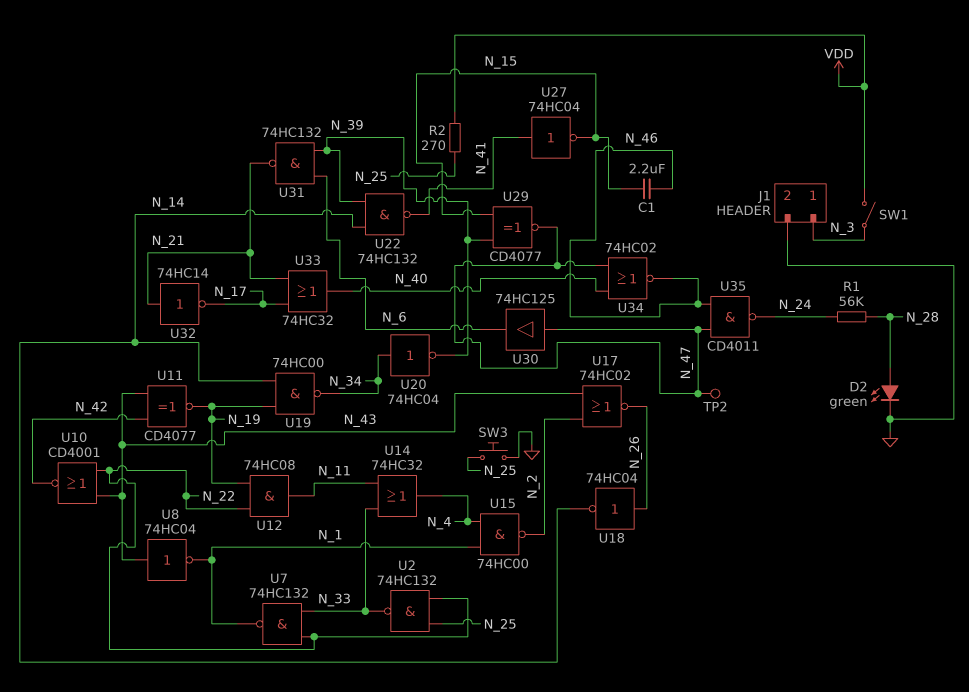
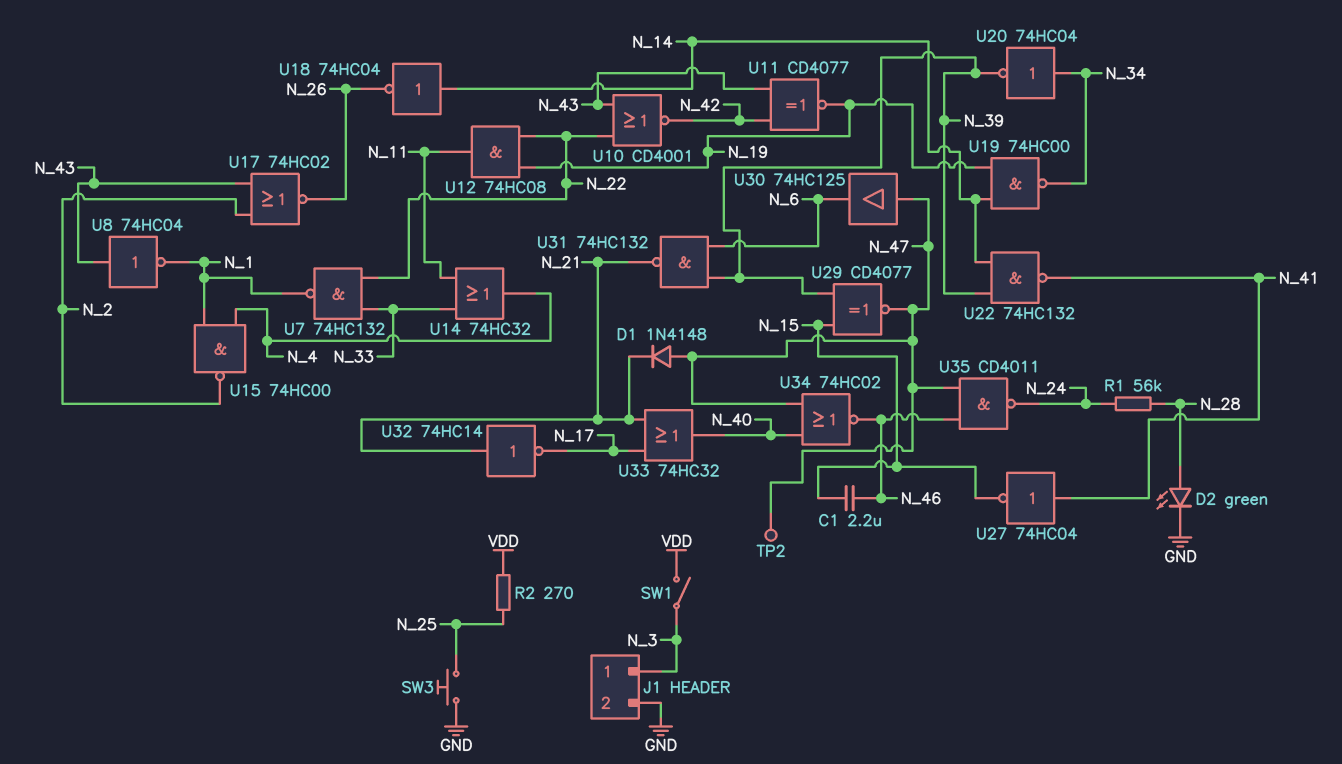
D1: none -> diode 1N4148 (A N_47, K N_21)
U2: NAND 74HC132 (in N_22, in N_25, out N_33) -> none
U18: NOT 74HC04 (in N_26, out N_14) -> NOT 74HC04 (in N_14, out N_26)

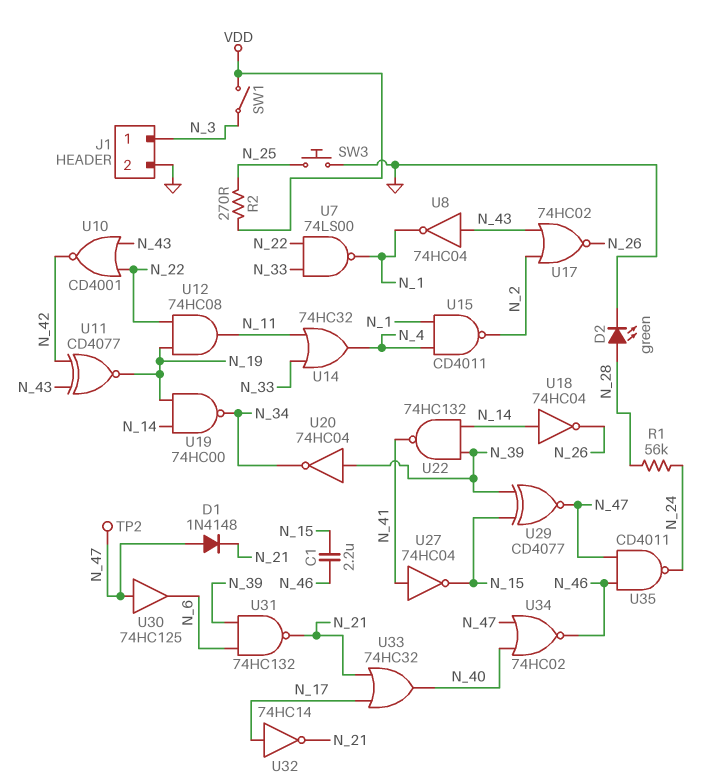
U7: NAND 74HC132 (in N_22, in N_33, out N_1) -> NAND 74LS00 (in N_22, in N_33, out N_1)
U15: NAND 74HC00 (in N_1, in N_4, out N_2) -> NAND CD4011 (in N_1, in N_4, out N_2)
U20: NOT 74HC04 (in N_34, out N_39) -> NOT 74HC04 (in N_39, out N_34)
U32: NOT 74HC14 (in N_21, out N_17) -> NOT 74HC14 (in N_17, out N_21)

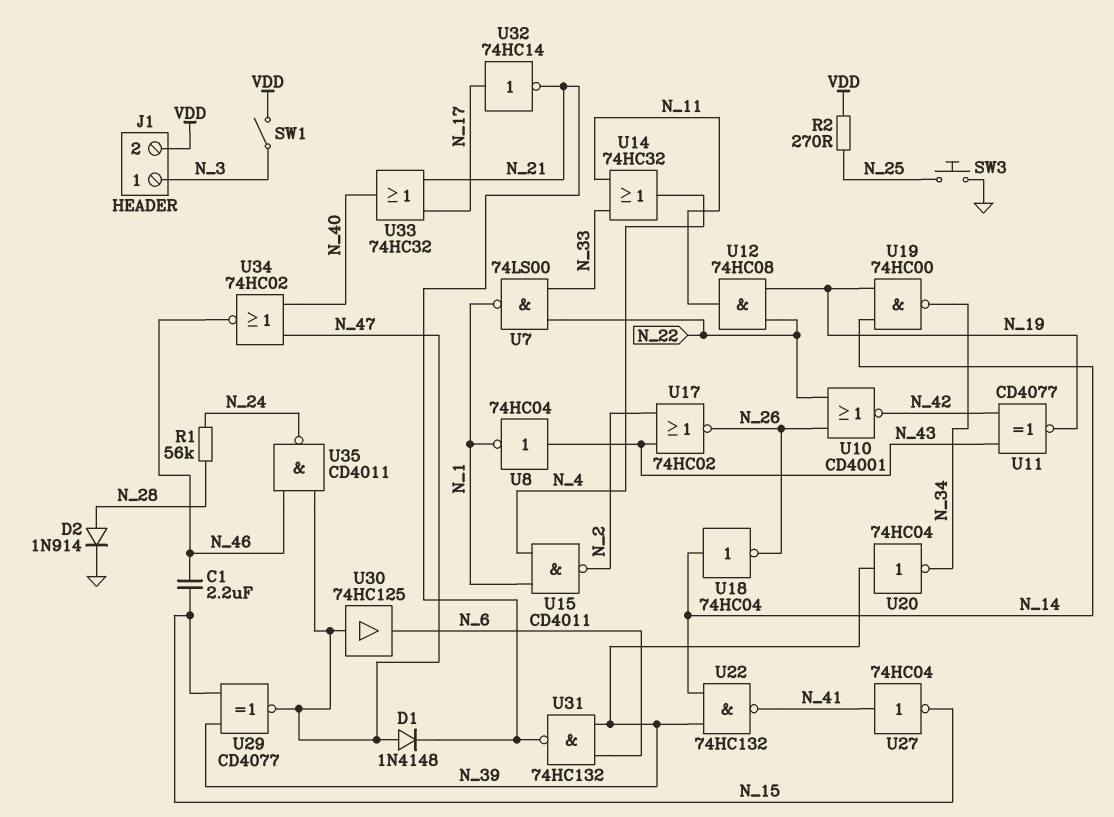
D2: LED green (A N_28, K GND) -> diode 1N914 (A N_28, K GND)
J1 pin 2: GND -> VDD
TP2: test point (N_47) -> none
U10: NOR CD4001 (in N_22, in N_43, out N_42) -> NOR CD4001 (in N_22, in N_26, out N_42)

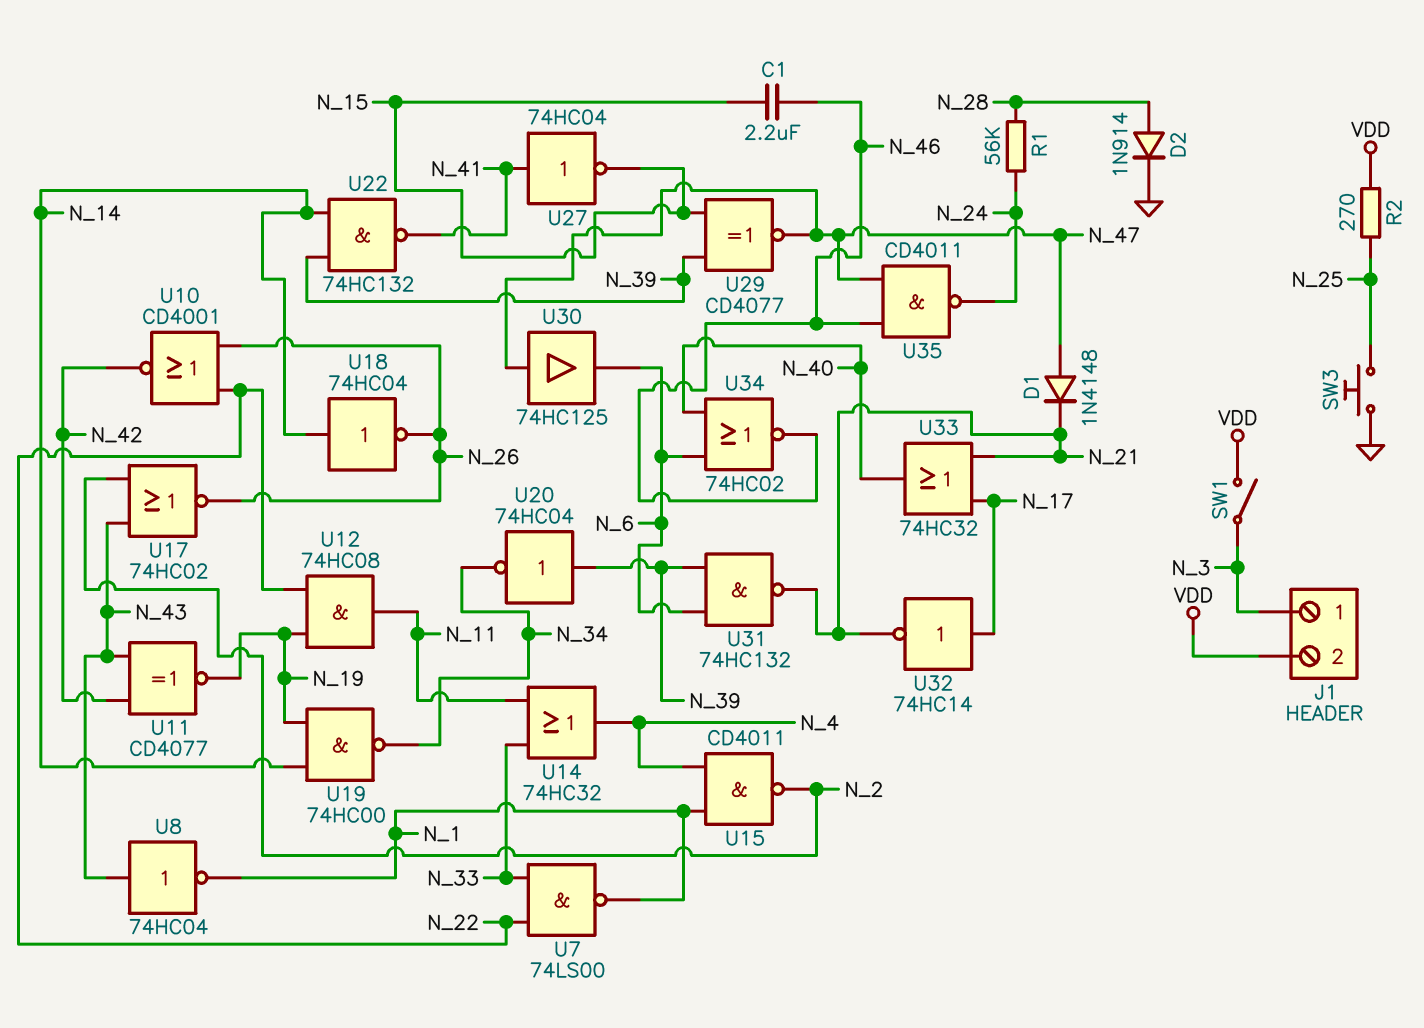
U34: NOR 74HC02 (in N_40, in N_47, out N_46) -> NOR 74HC02 (in N_6, in N_40, out N_46)

